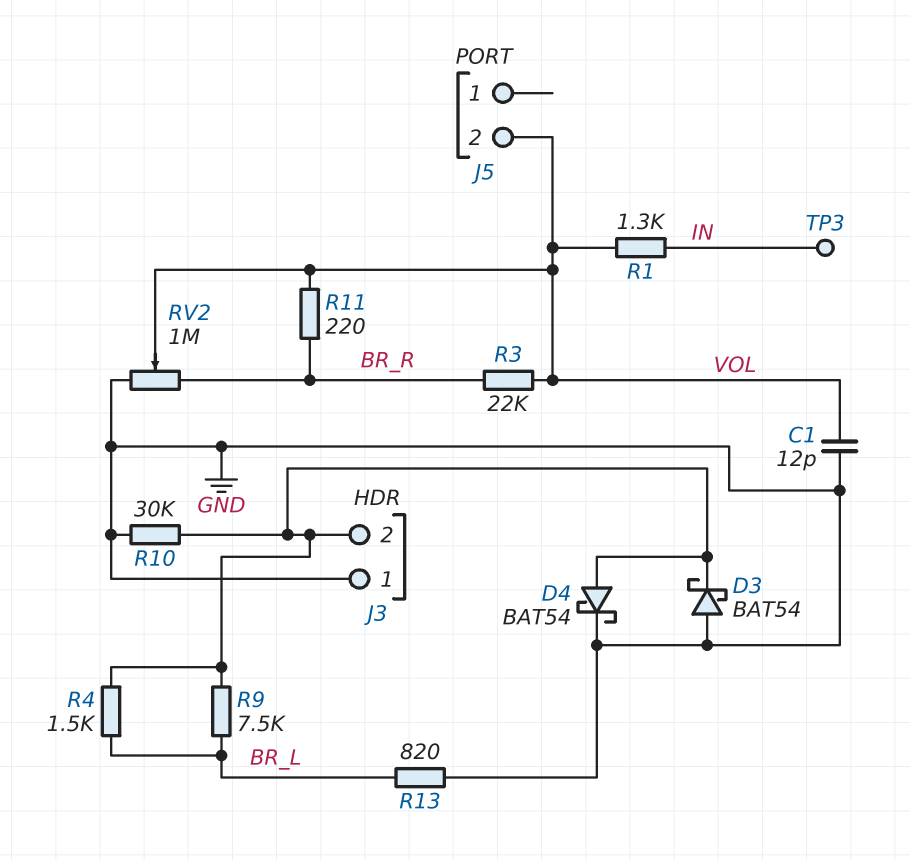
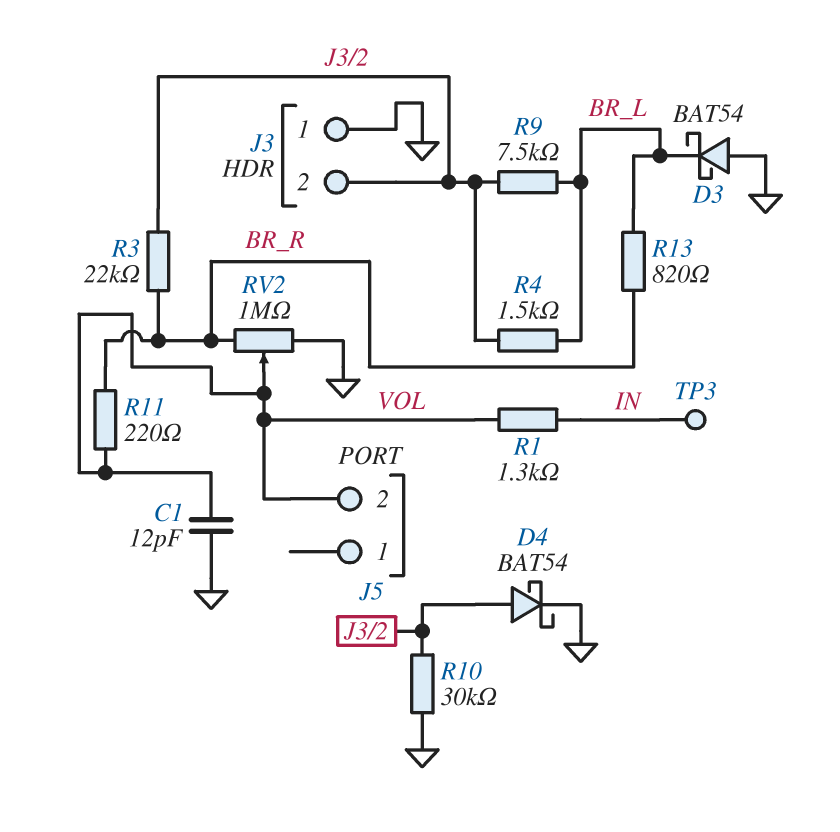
D3: schottky BAT54 (A GND, K J3/2) -> schottky BAT54 (A GND, K BR_L)
R3: 22k (BR_R, VOL) -> 22k (BR_R, J3/2)
R13: 820 (BR_L, GND) -> 820 (BR_L, BR_R)

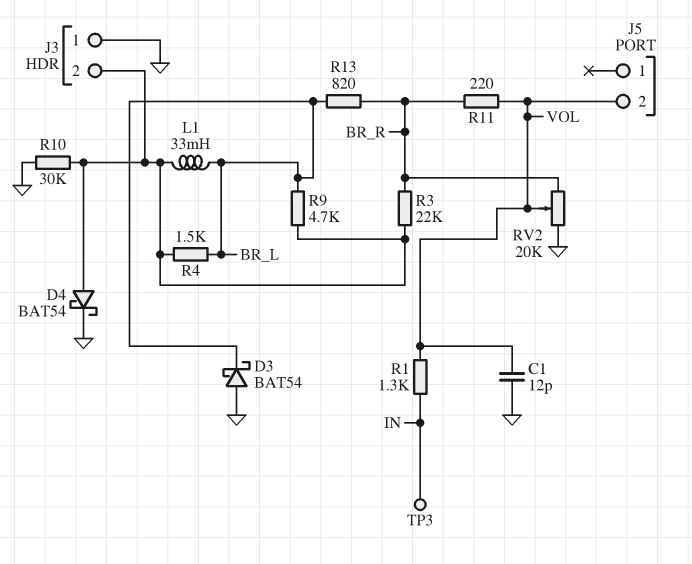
L1: none -> 33mH (BR_L, J3/2)
R9: 7.5k (BR_L, J3/2) -> 4.7k (BR_L, J3/2)
RV2: 1M (BR_R, GND, wiper VOL) -> 20k (BR_R, GND, wiper VOL)

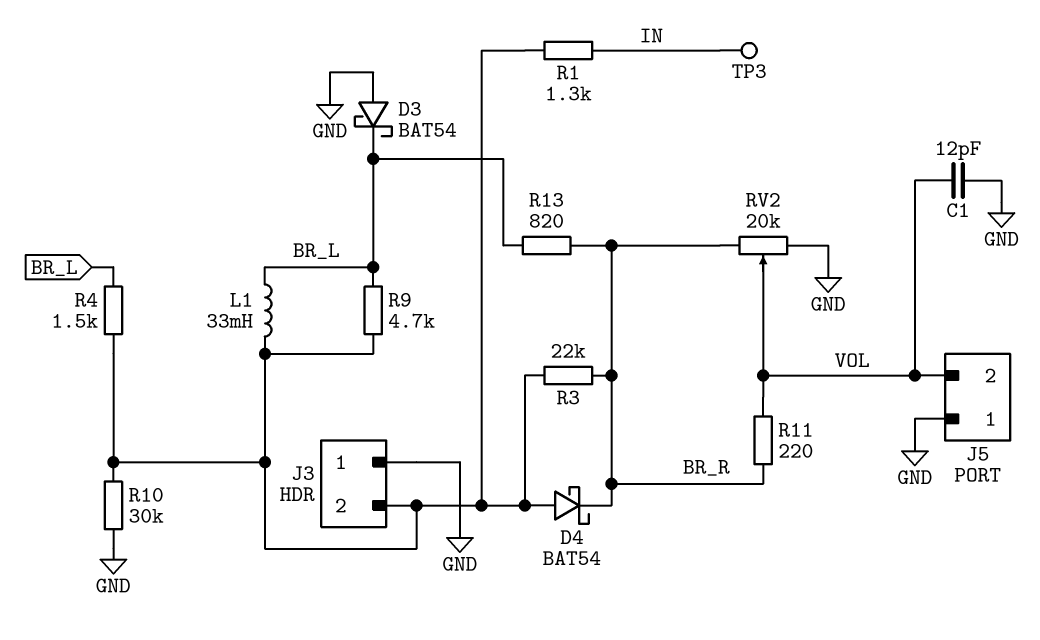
D4: schottky BAT54 (A J3/2, K GND) -> schottky BAT54 (A J3/2, K BR_R)
J5 pin 1: none -> GND
R1: 1.3k (IN, VOL) -> 1.3k (IN, J3/2)

